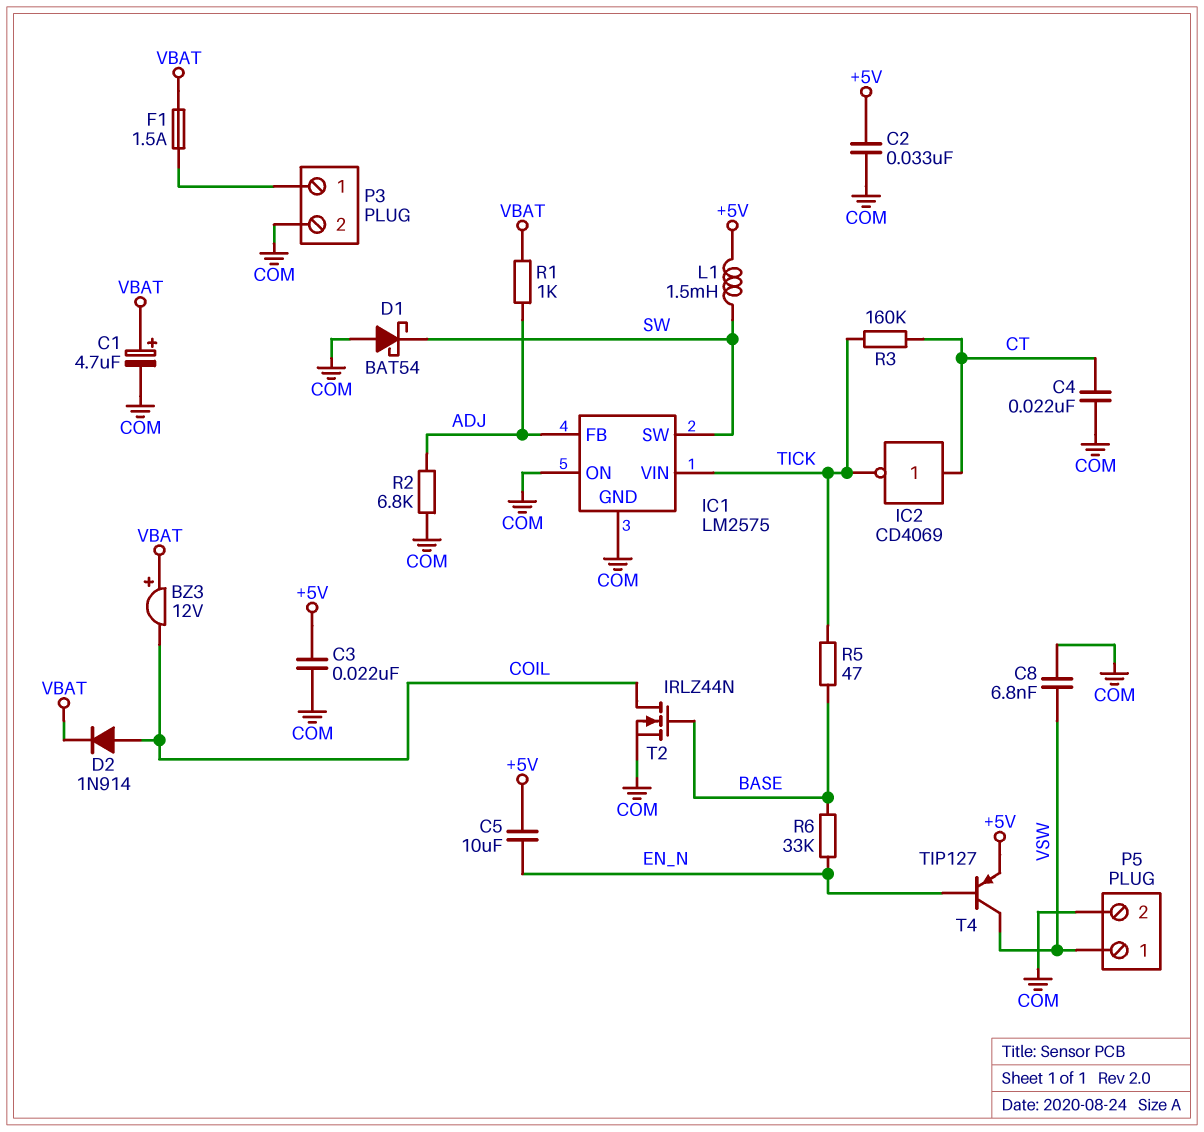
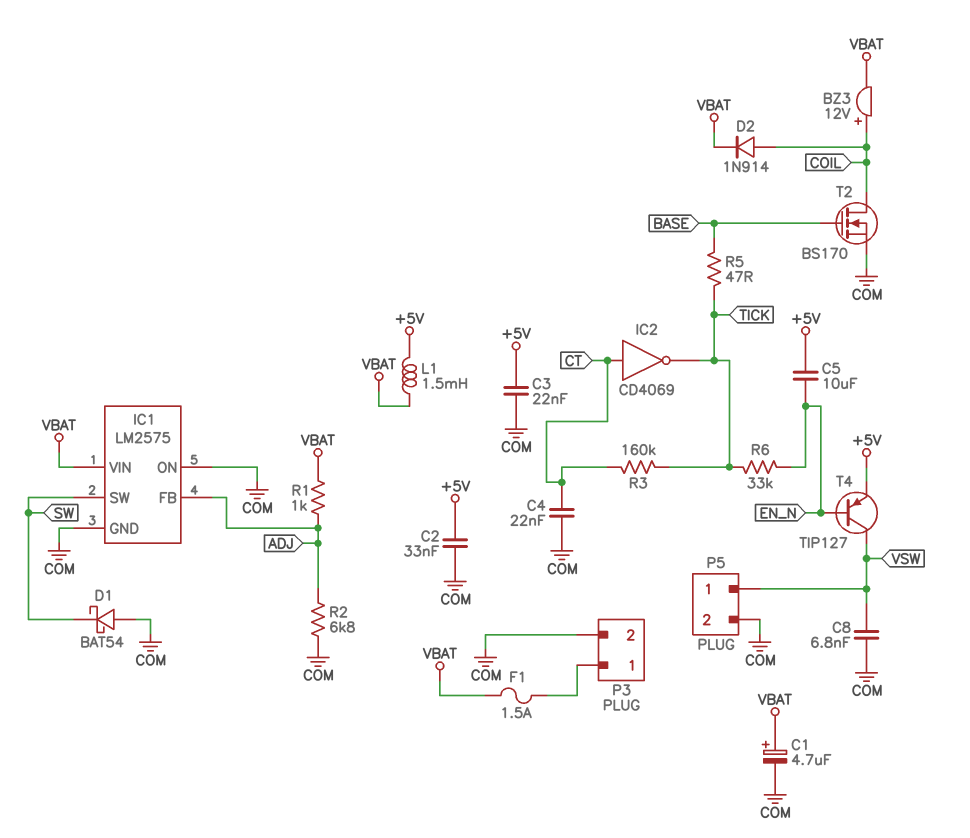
BZ3: buzzer 12V (plus VBAT, minus COIL) -> buzzer 12V (plus COIL, minus VBAT)
IC1 pin VIN: TICK -> VBAT
L1: 1.5mH (+5V, SW) -> 1.5mH (+5V, VBAT)
R6: 33k (BASE, EN_N) -> 33k (EN_N, TICK)
T2: NMOS IRLZ44N (G BASE, D COIL, S COM) -> NMOS BS170 (G BASE, D COIL, S COM)

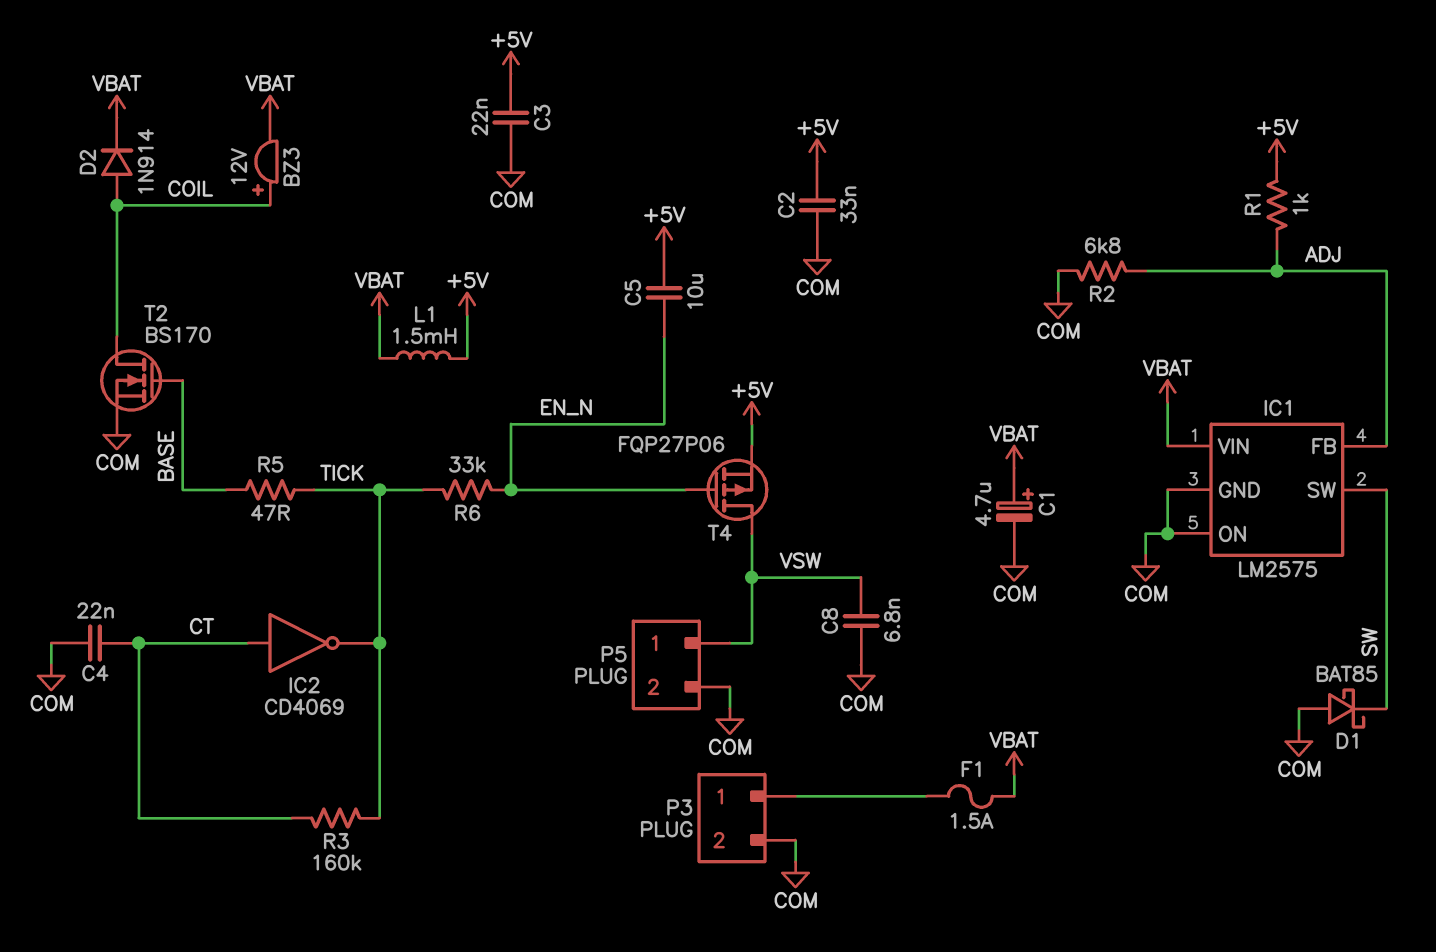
D1: schottky BAT54 (A COM, K SW) -> schottky BAT85 (A COM, K SW)
R1: 1k (ADJ, VBAT) -> 1k (+5V, ADJ)
T4: PNP TIP127 (B EN_N, C VSW, E +5V) -> PMOS FQP27P06 (G EN_N, D VSW, S +5V)

